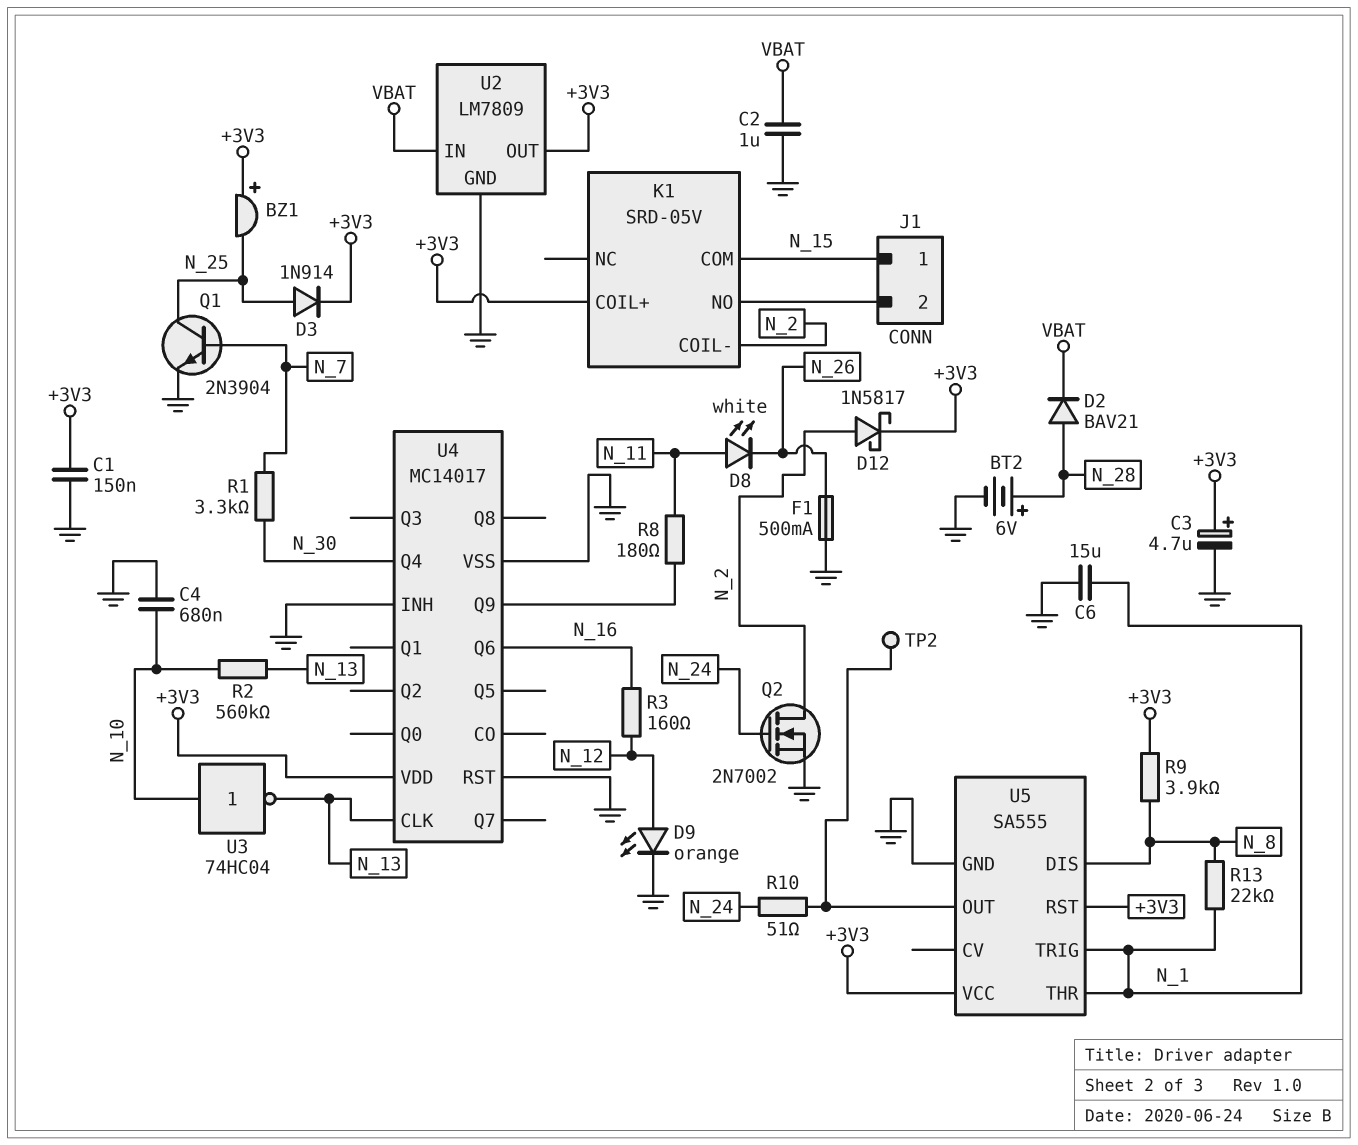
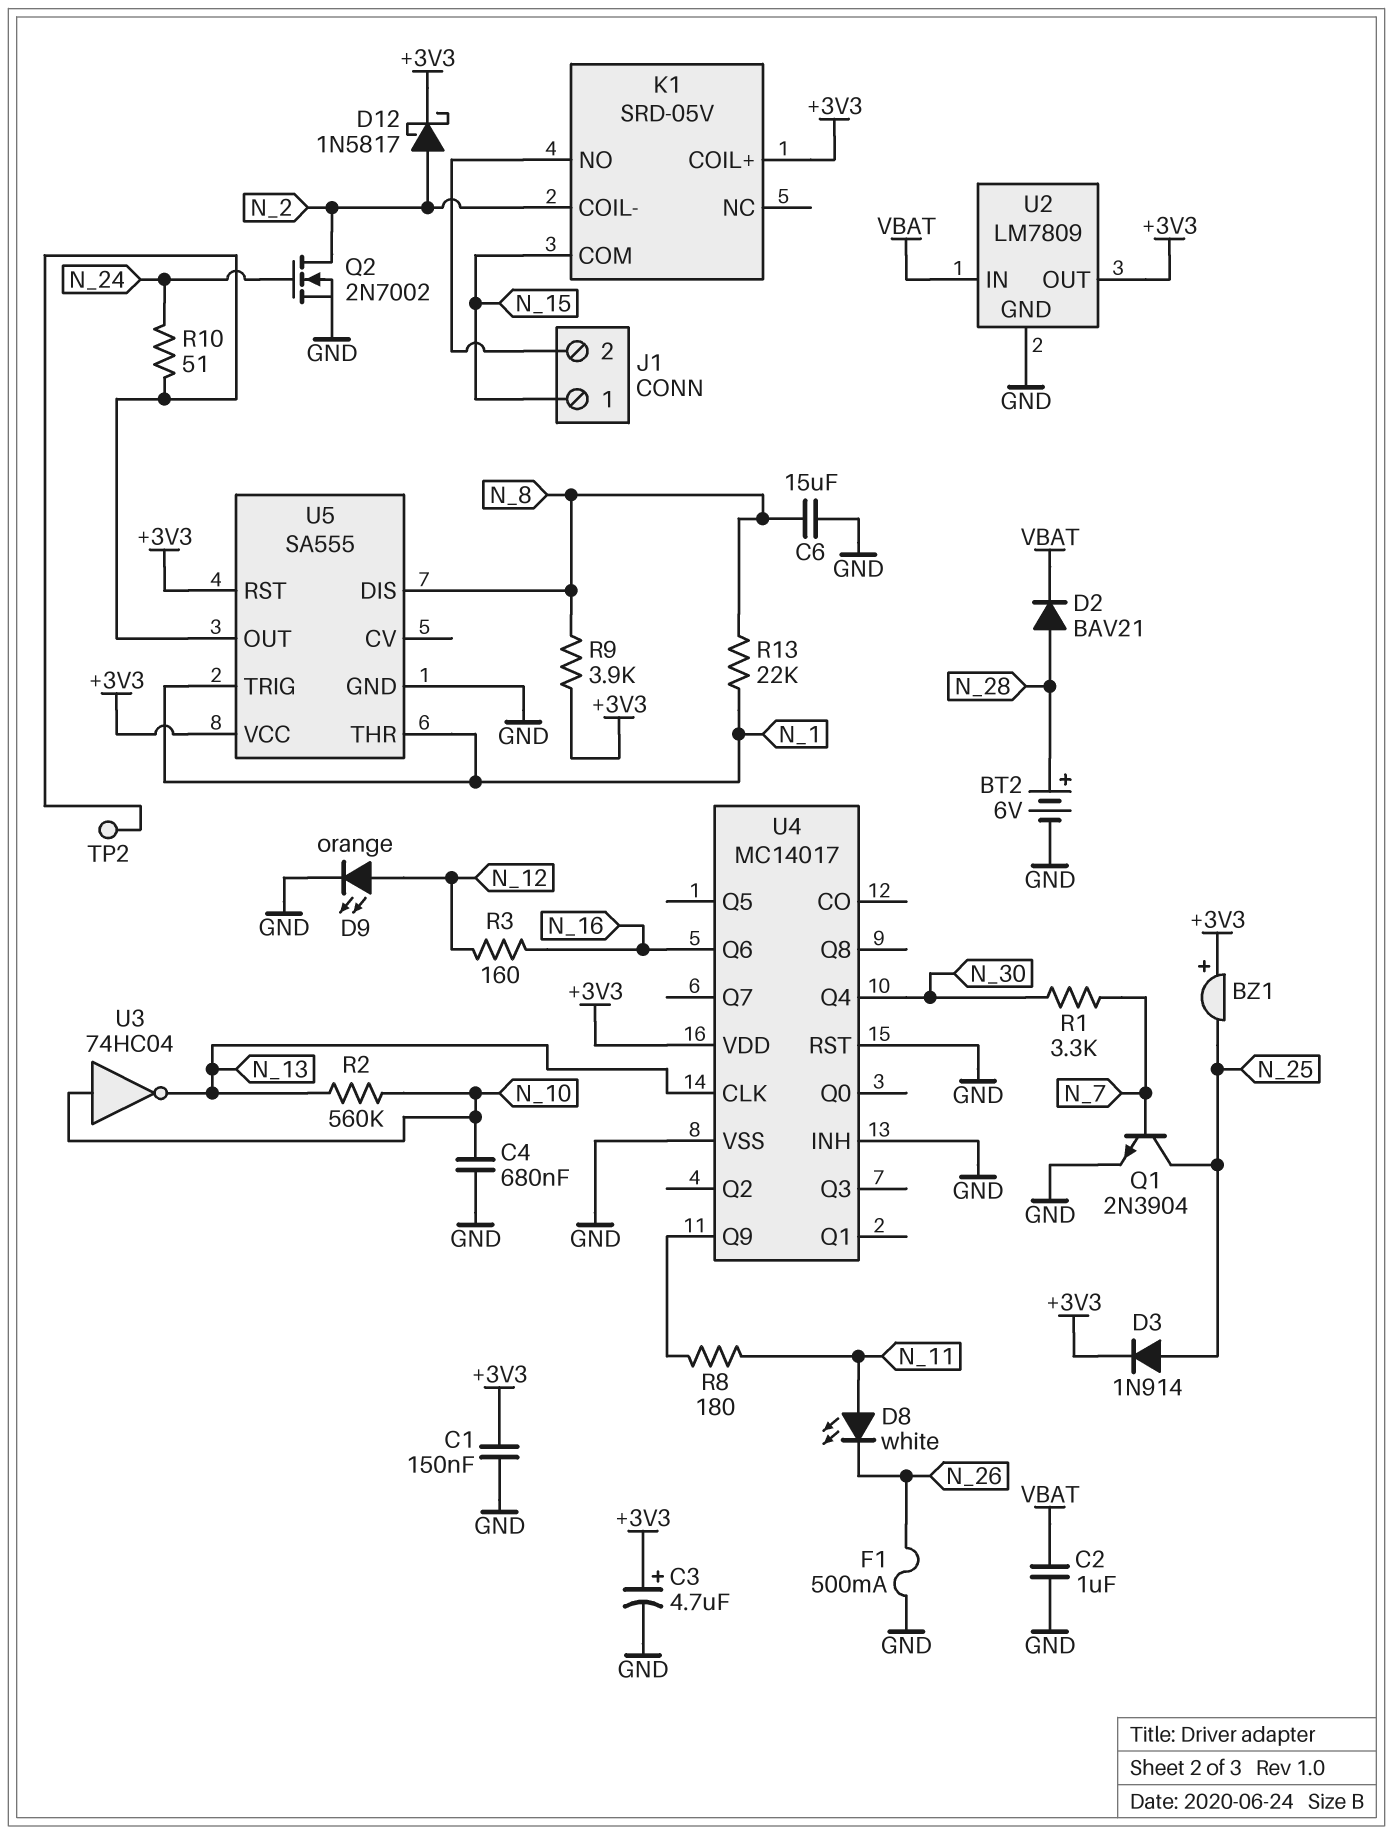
C6: 15uF (GND, N_1) -> 15uF (GND, N_8)

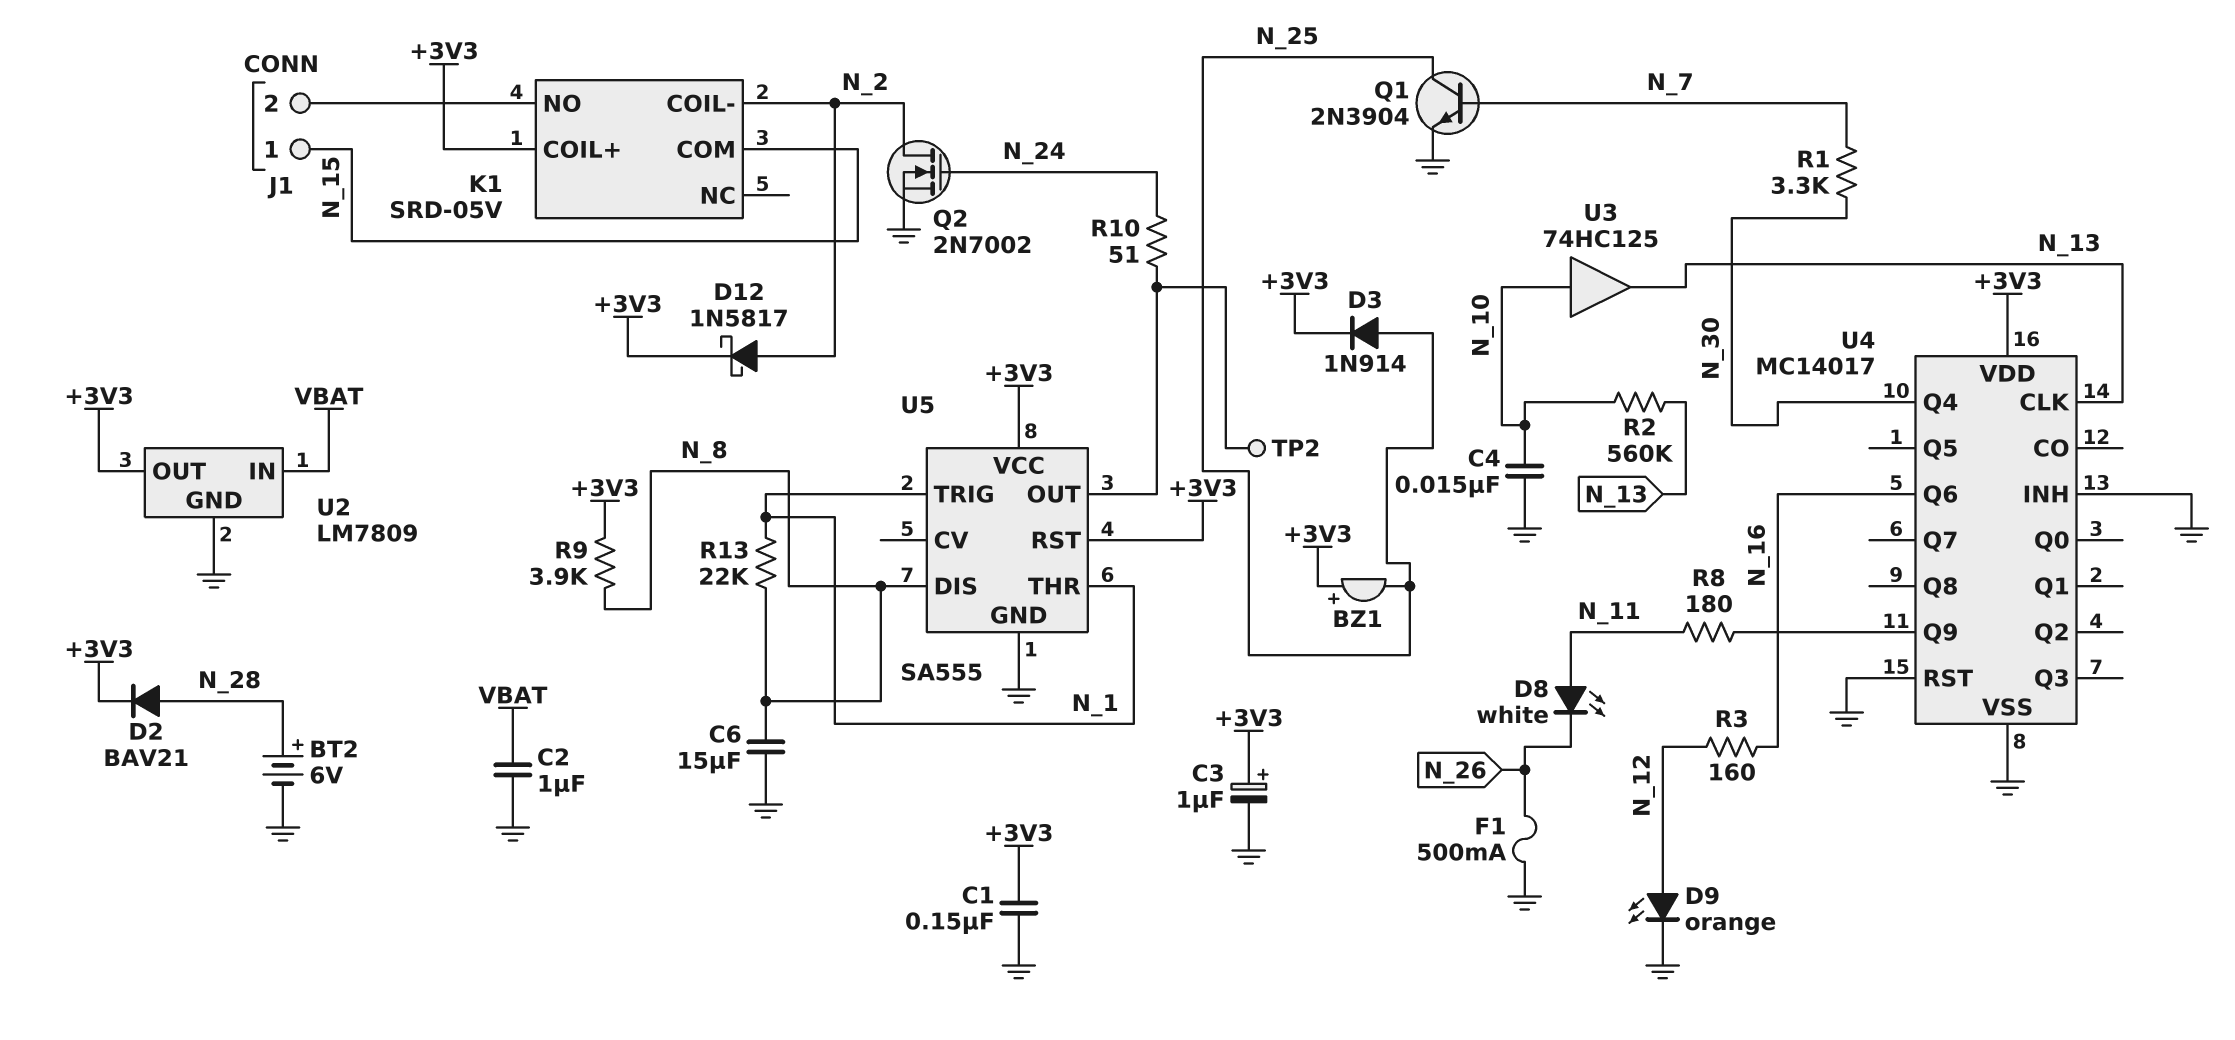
C3: 4.7uF (plus +3V3, minus GND) -> 1uF (plus +3V3, minus GND)
C4: 680nF (GND, N_10) -> 15nF (GND, N_10)
D2: diode BAV21 (A N_28, K VBAT) -> diode BAV21 (A N_28, K +3V3)
U3: NOT 74HC04 (in N_10, out N_13) -> buffer 74HC125 (in N_10, out N_13)

